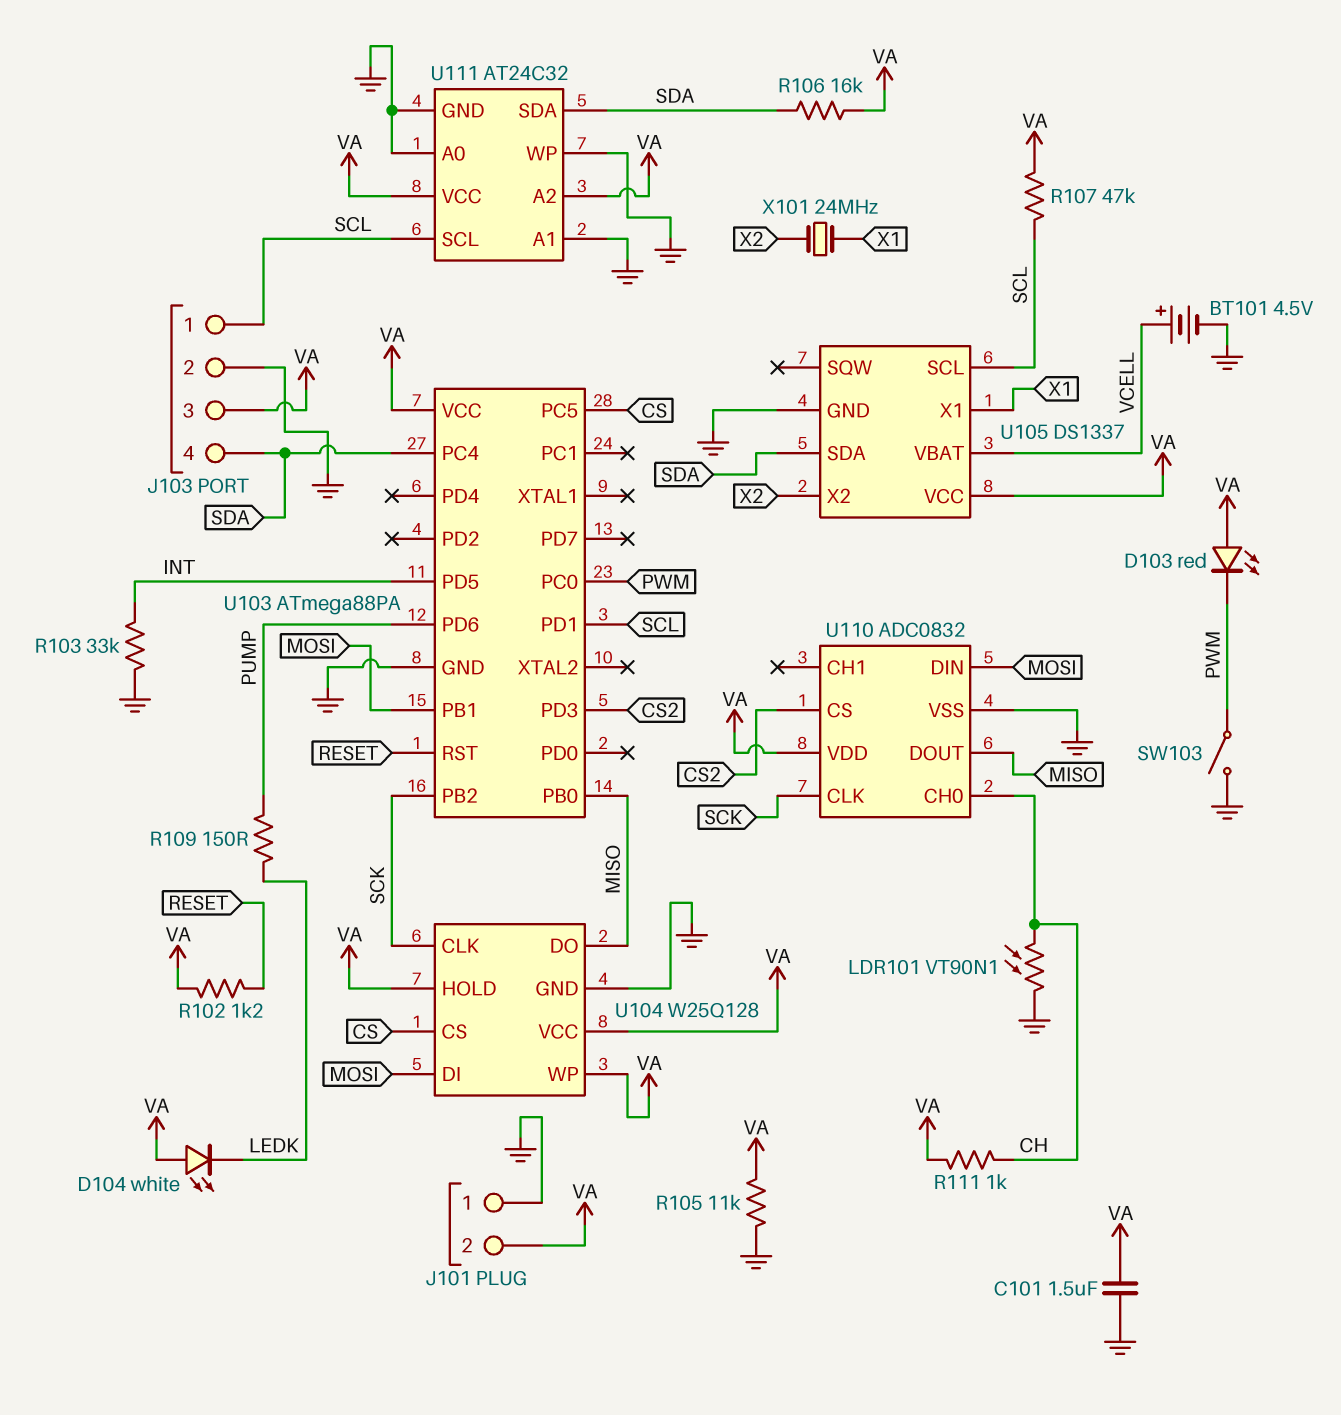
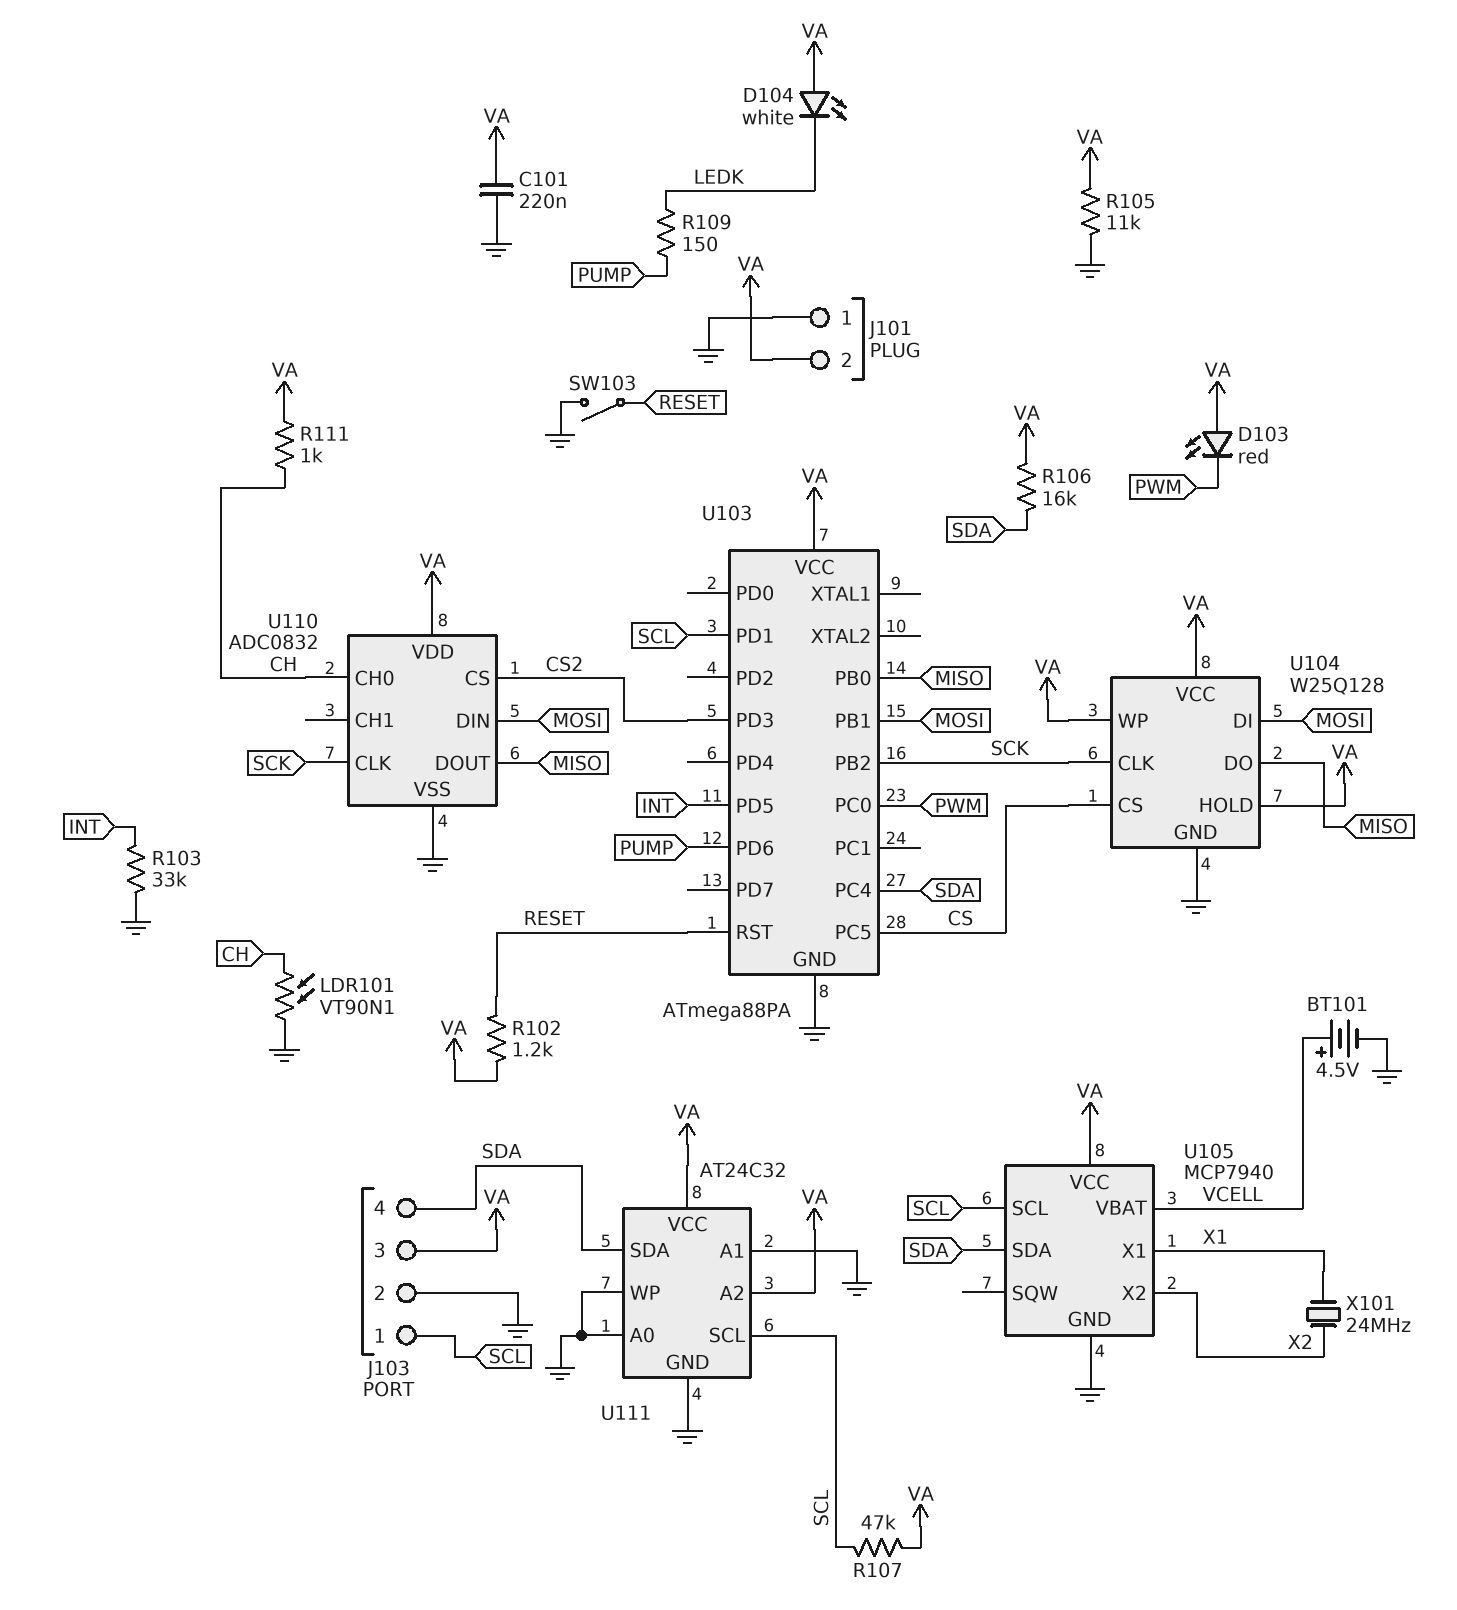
C101: 1.5uF (GND, VA) -> 220nF (GND, VA)
SW103: switch (GND, PWM) -> switch (GND, RESET)
U105: DS1337 -> MCP7940

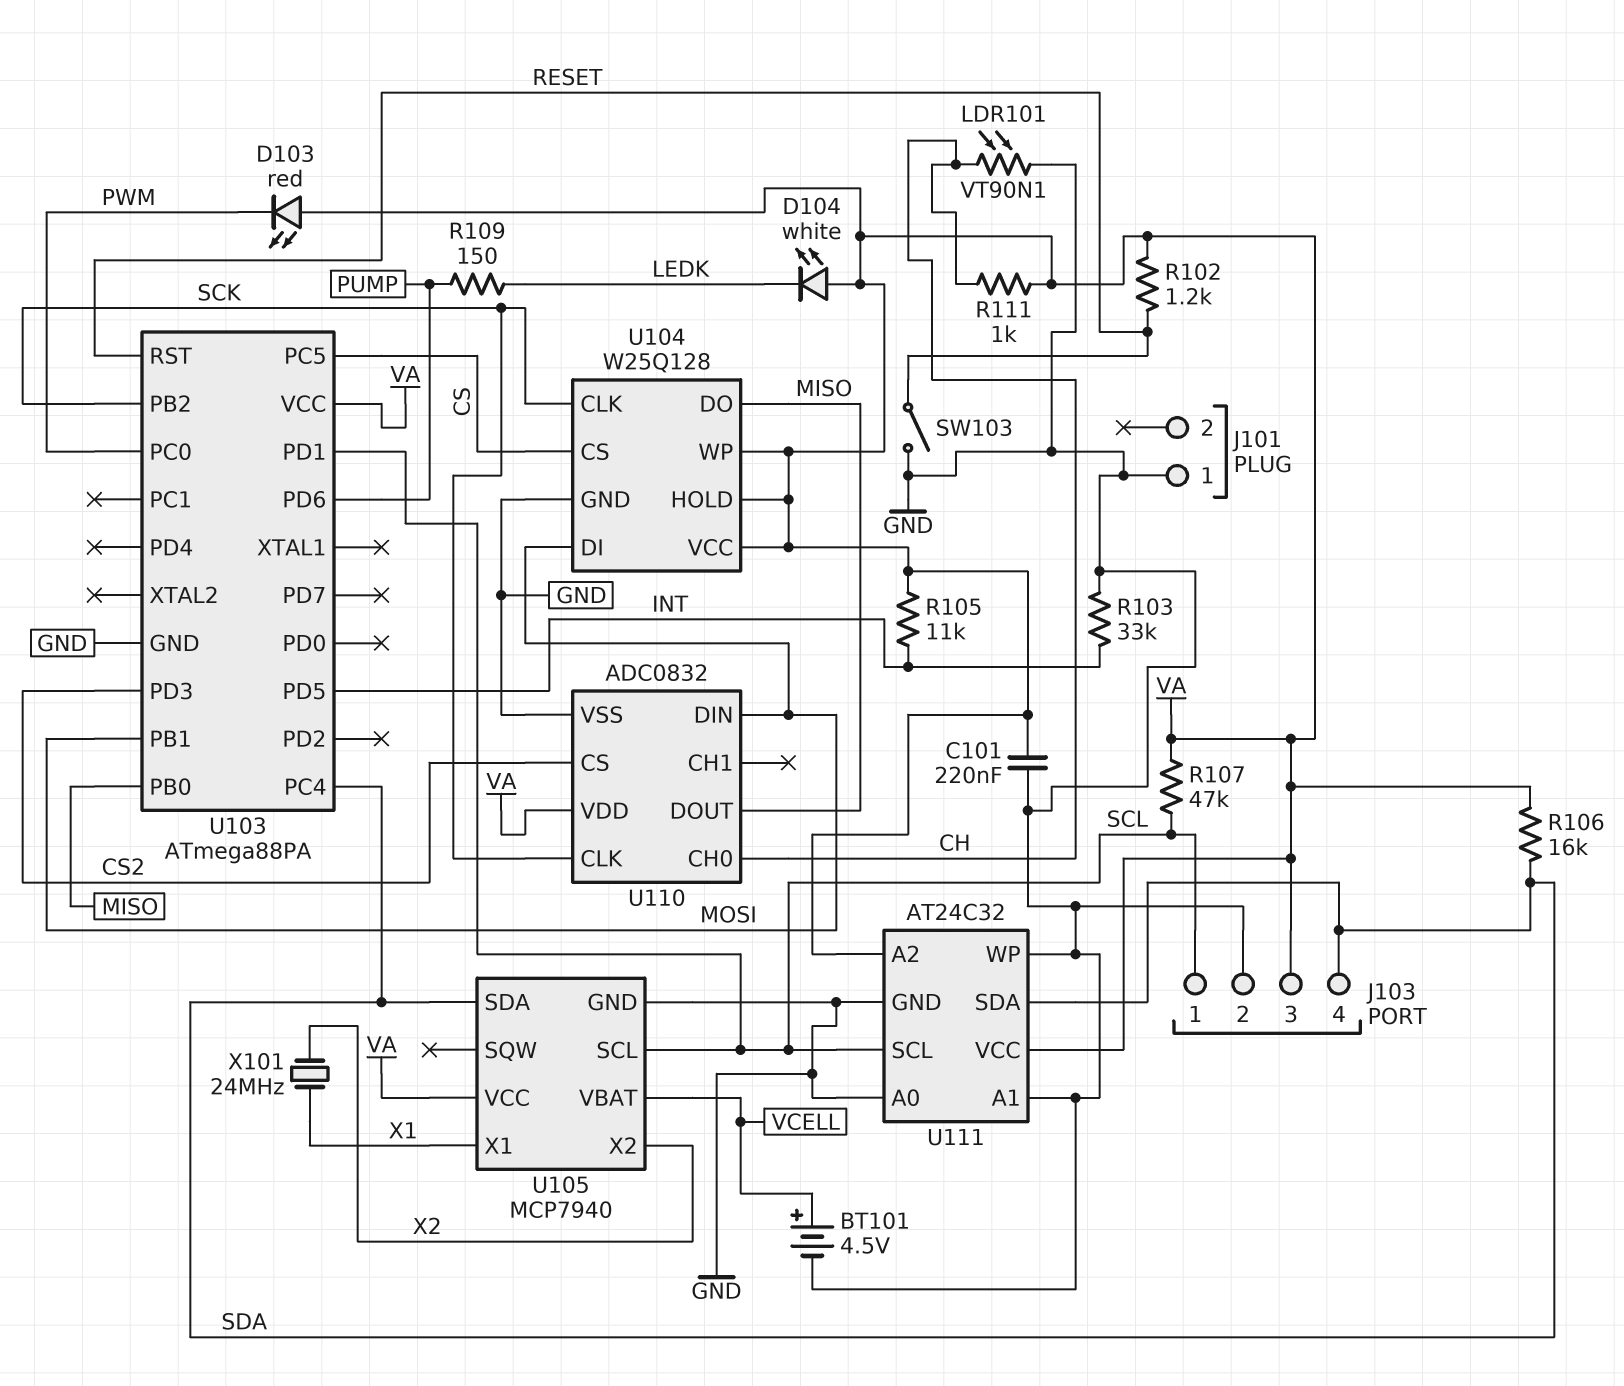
J101 pin 2: VA -> none
R105: 11k (GND, VA) -> 11k (INT, VA)

